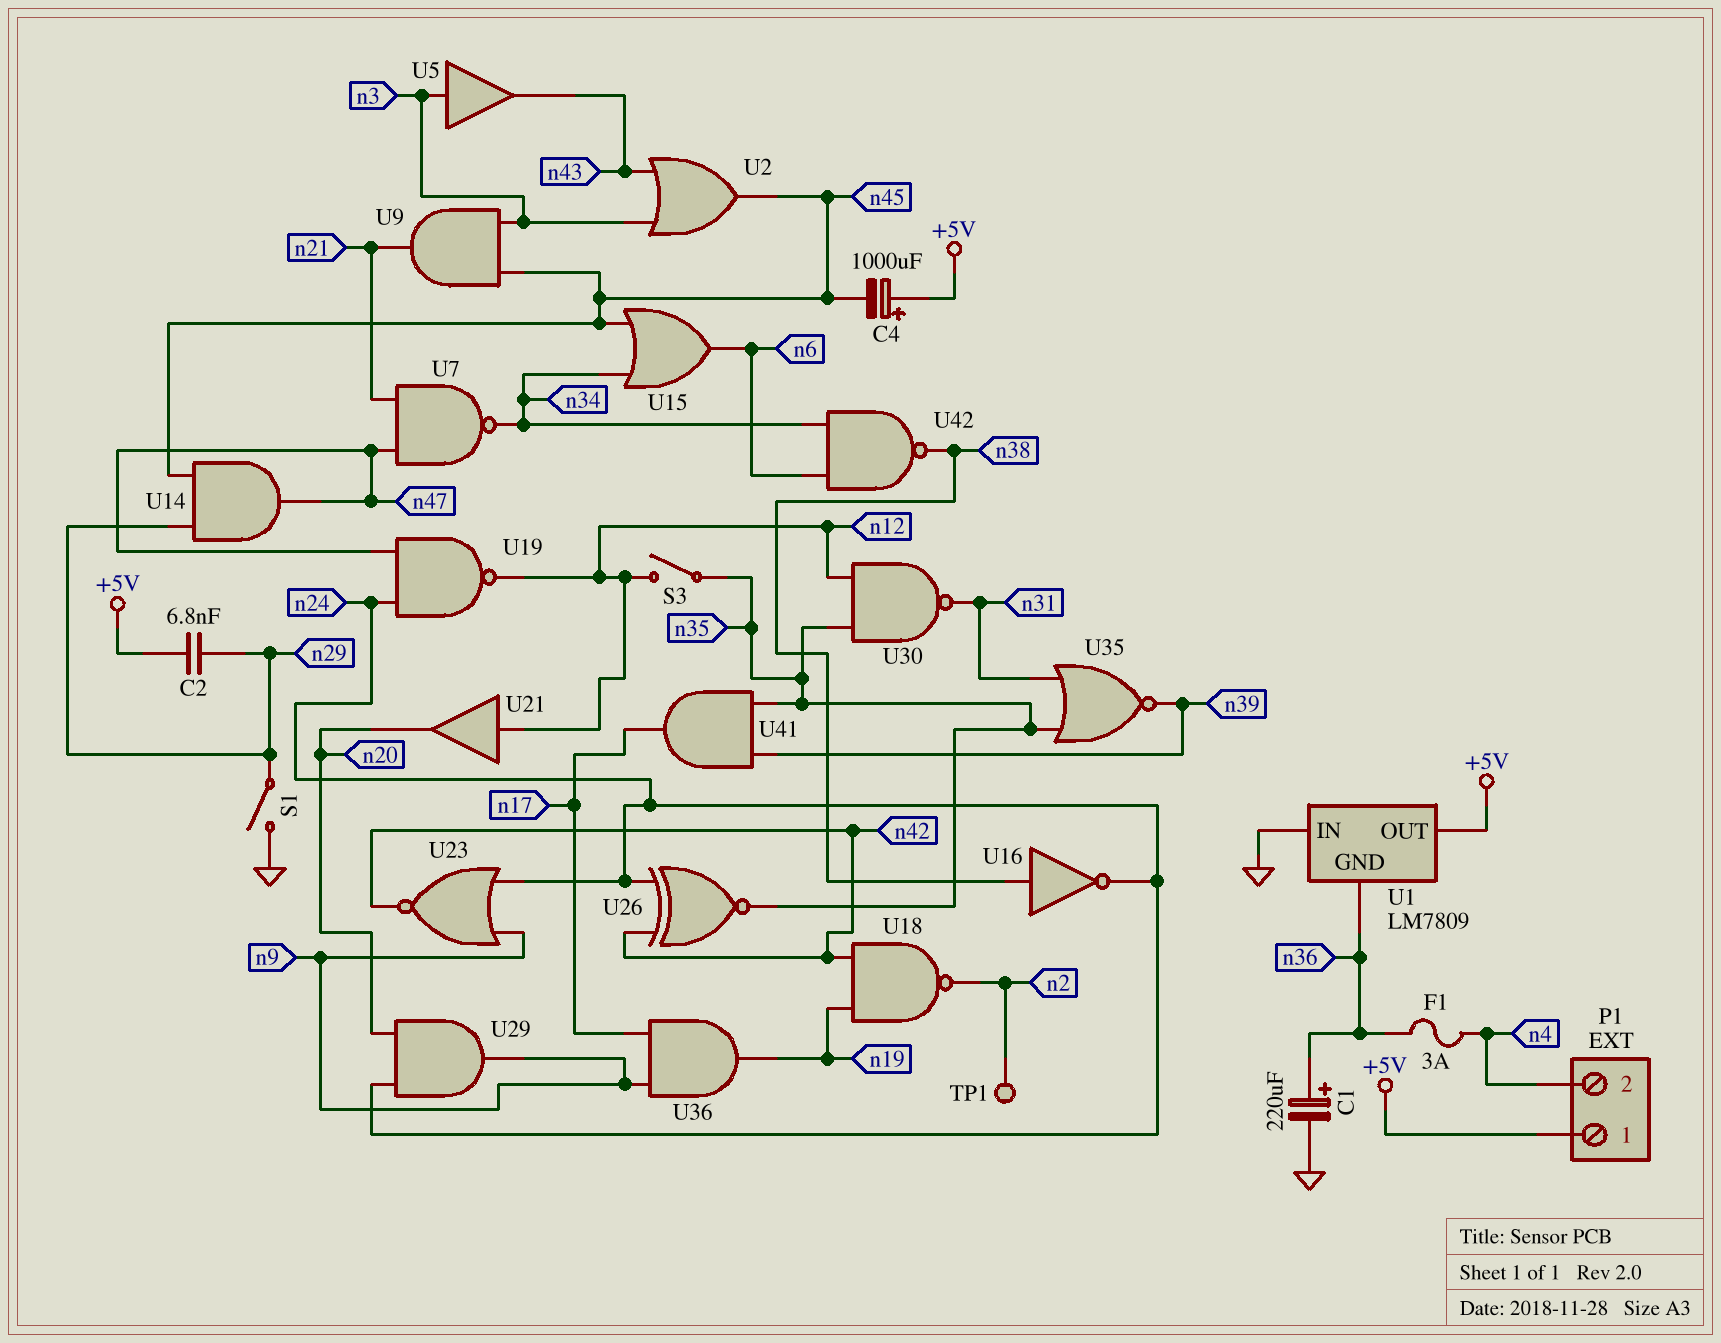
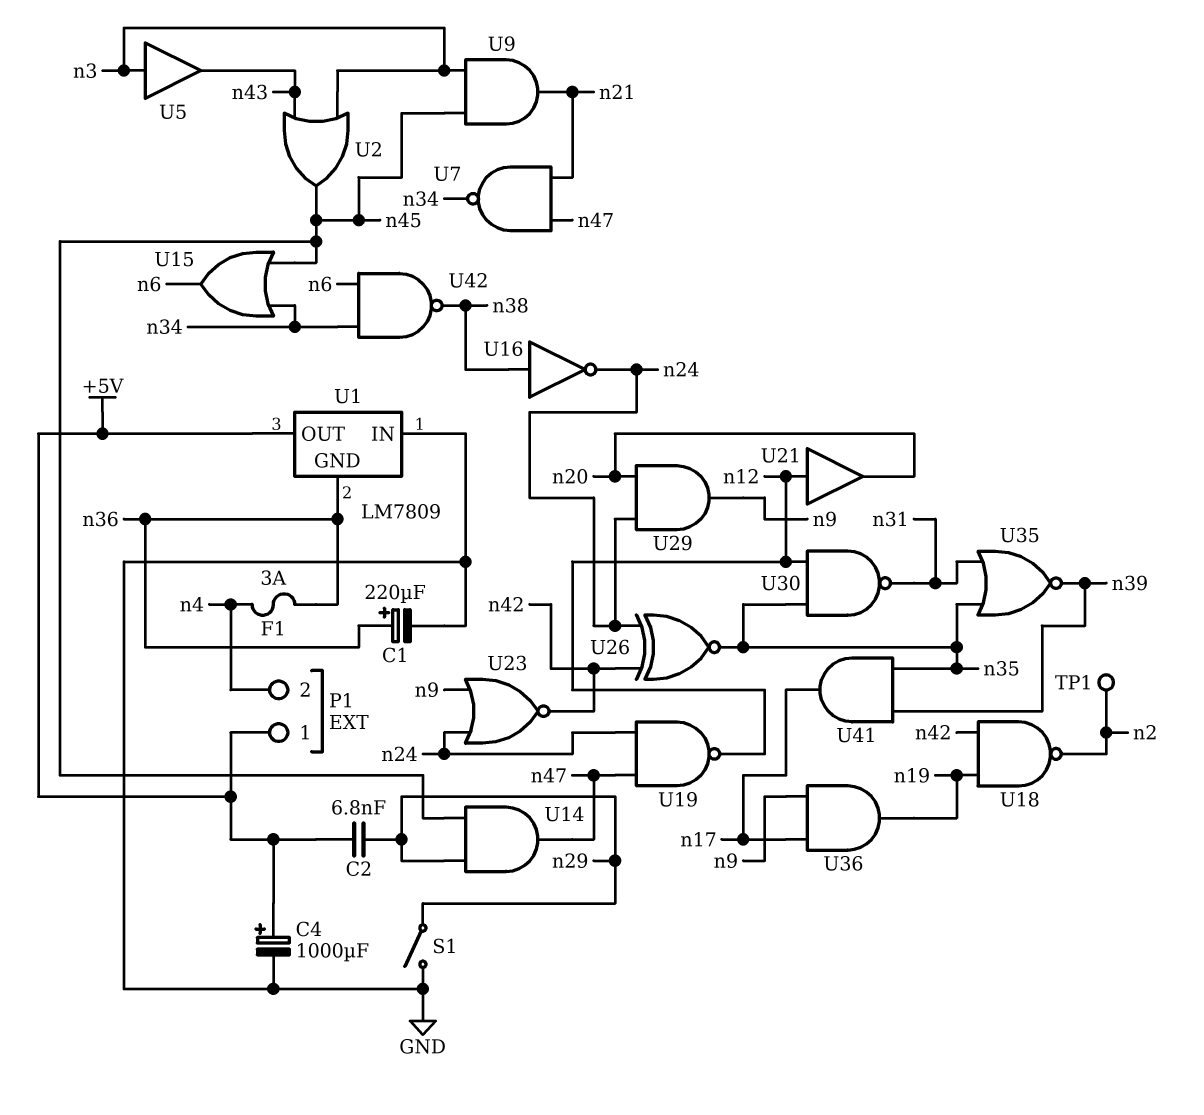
C4: 1000uF (plus +5V, minus n45) -> 1000uF (plus +5V, minus GND)
S3: switch (n12, n35) -> none

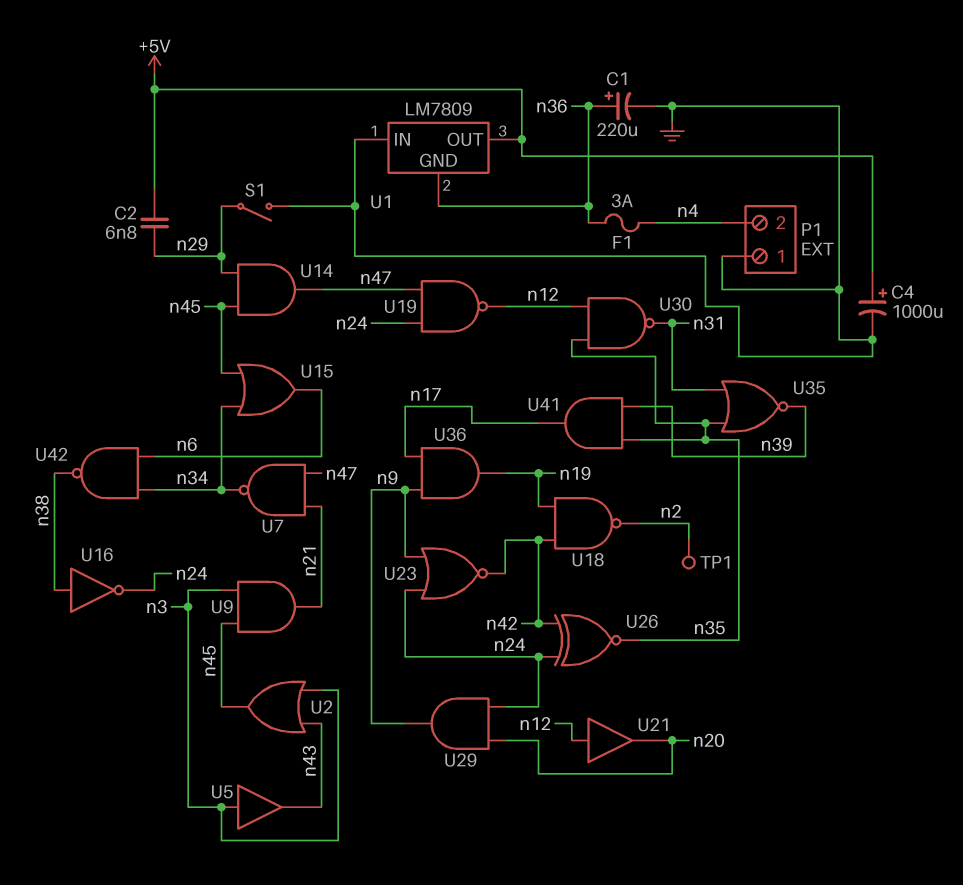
P1 pin 1: +5V -> GND

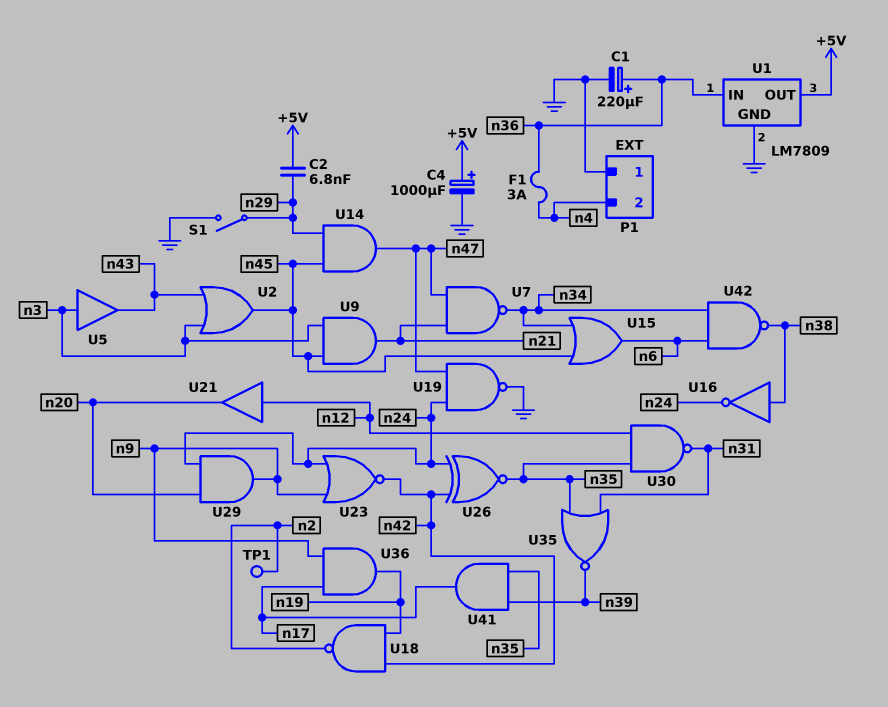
U1 pin GND: n36 -> GND
U1 pin IN: GND -> n36
U19: NAND (in n24, in n47, out n12) -> NAND (in n24, in n47, out GND)

